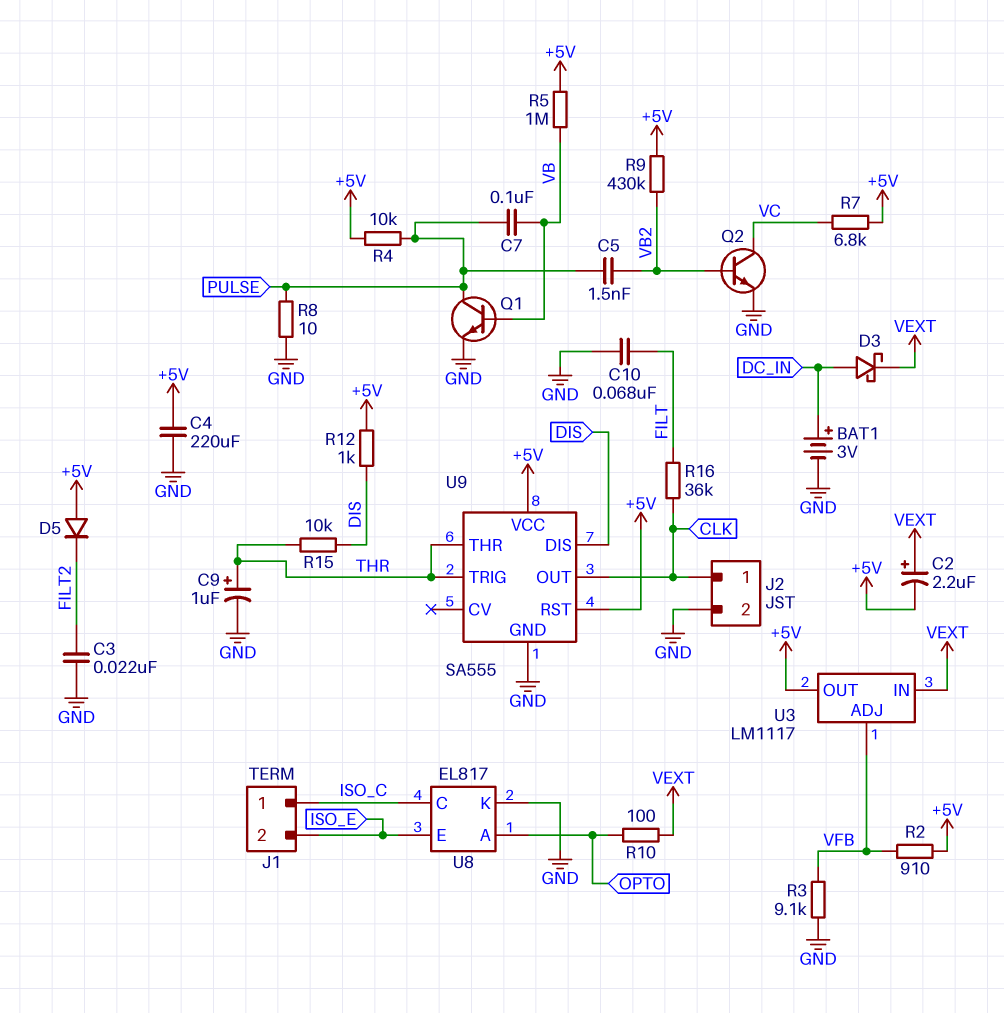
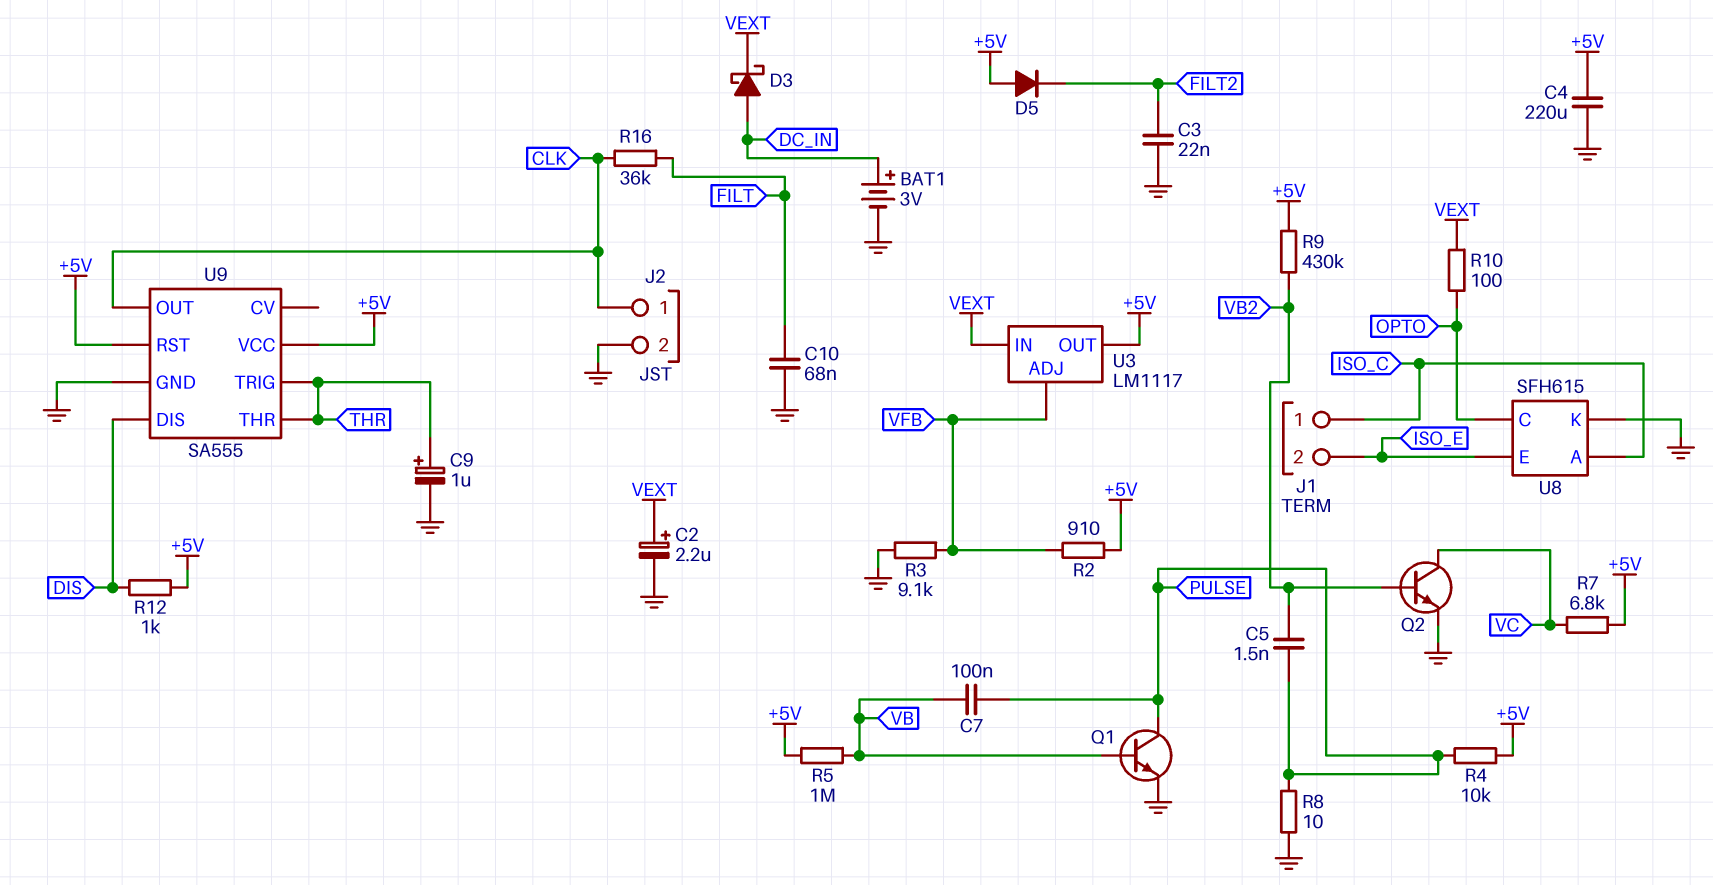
C2: 2.2uF (plus VEXT, minus +5V) -> 2.2uF (plus VEXT, minus GND)
R15: 10k (DIS, THR) -> none
U8: EL817 -> SFH615
U8 pin A: OPTO -> ISO_C
U8 pin C: ISO_C -> OPTO

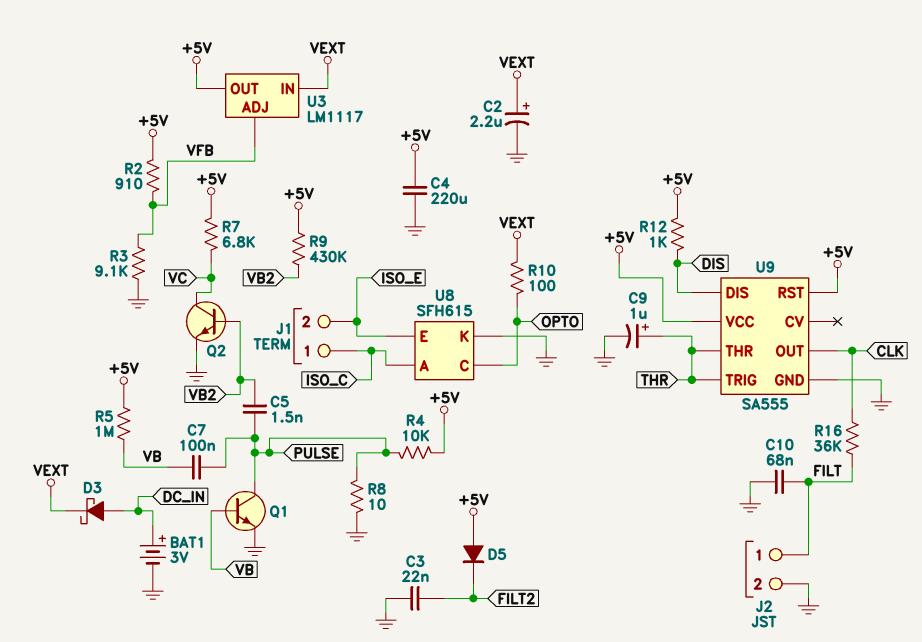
J2 pin 1: CLK -> FILT

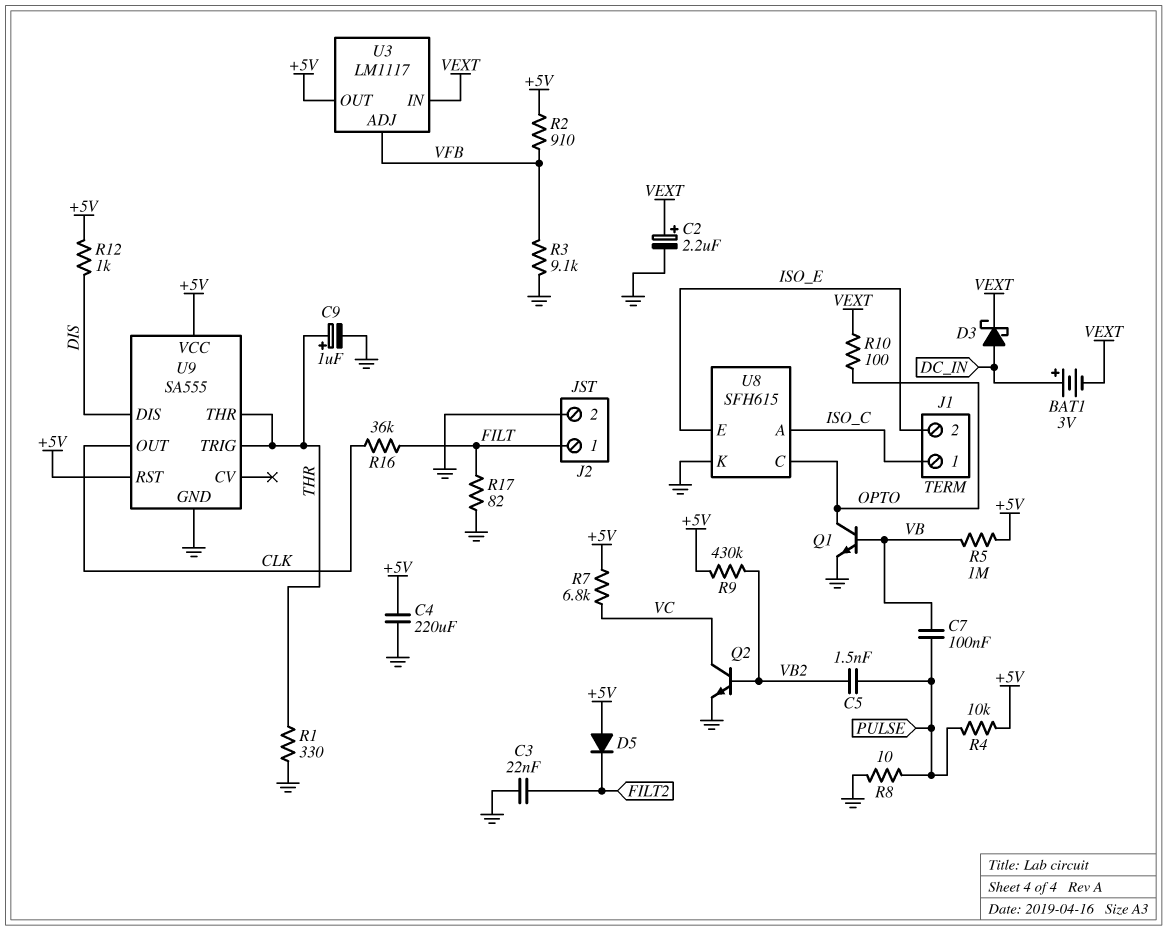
BAT1: 3V (plus DC_IN, minus GND) -> 3V (plus DC_IN, minus VEXT)
C10: 68nF (FILT, GND) -> none
Q1: NPN (B VB, C PULSE, E GND) -> NPN (B VB, C OPTO, E GND)
R1: none -> 330 (GND, THR)
R17: none -> 82 (FILT, GND)

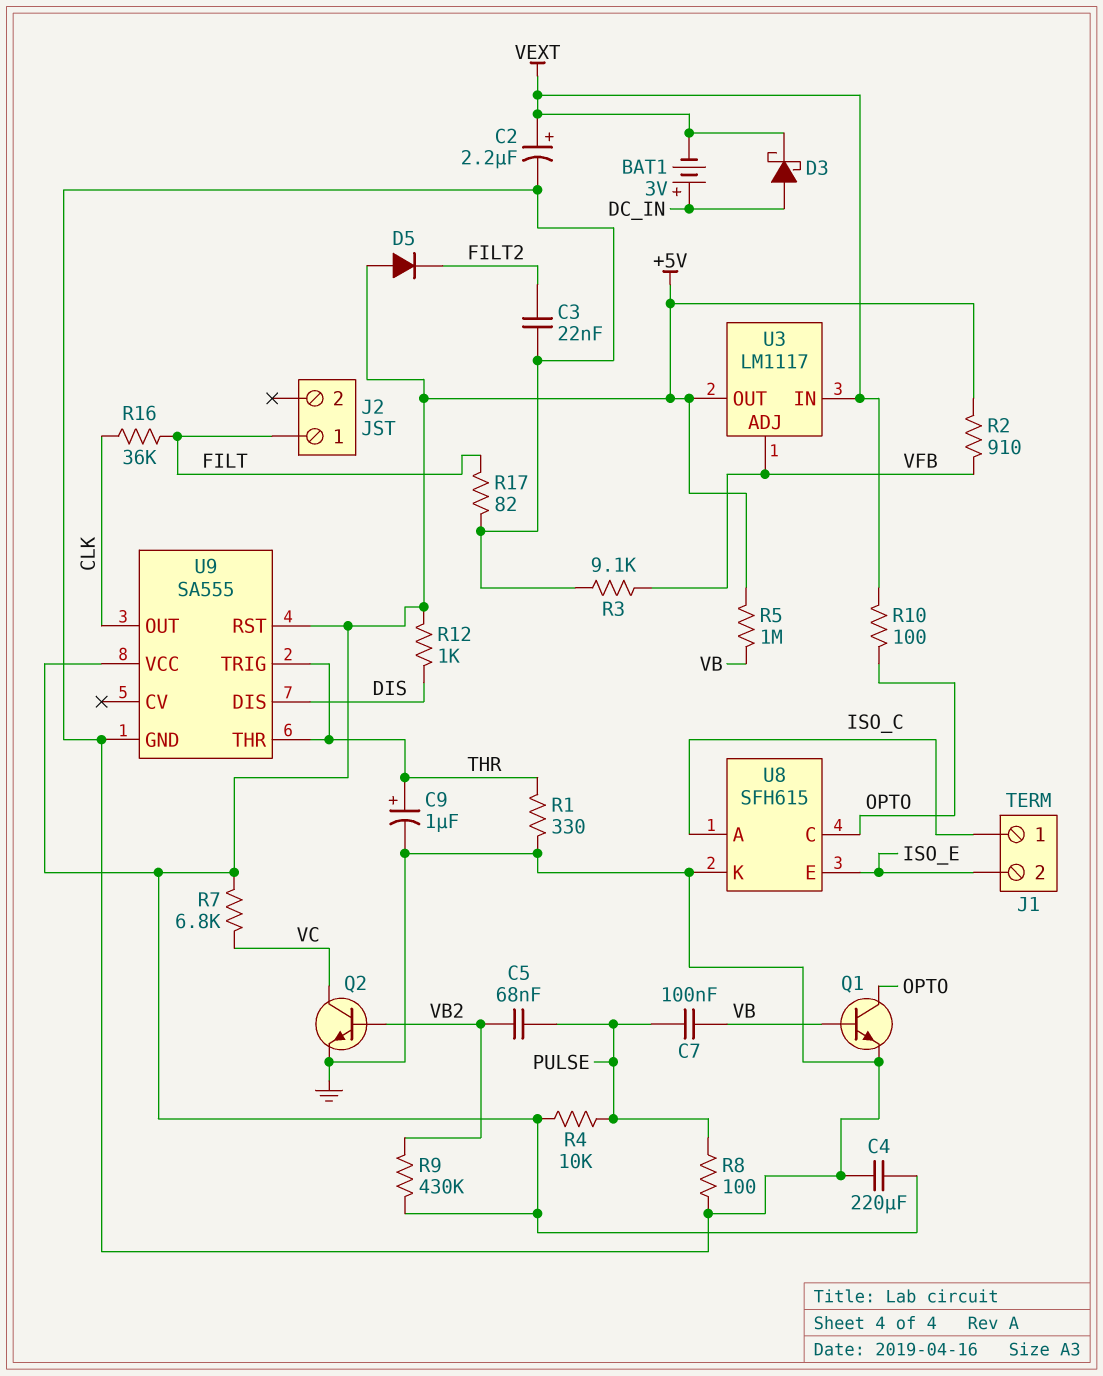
C5: 1.5nF (PULSE, VB2) -> 68nF (PULSE, VB2)
J2 pin 2: GND -> none
R8: 10 (GND, PULSE) -> 100 (GND, PULSE)

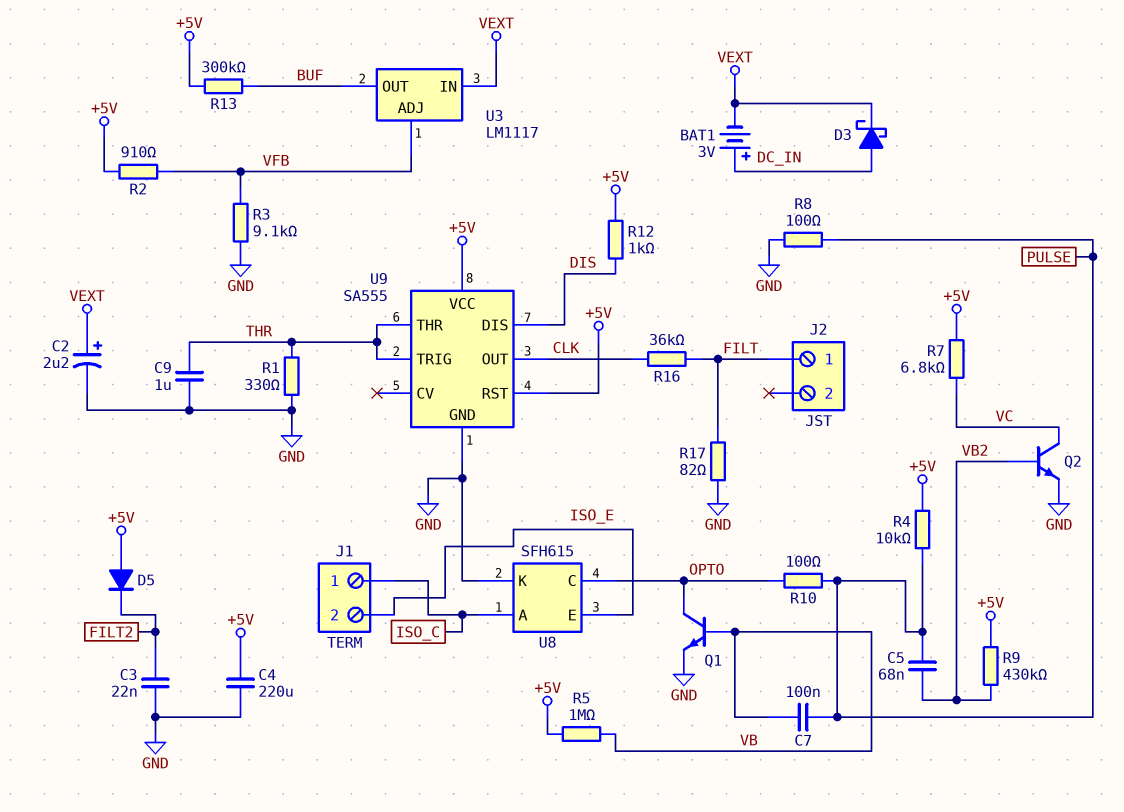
C9: 1uF (plus THR, minus GND) -> 1uF (GND, THR)
R10: 100 (OPTO, VEXT) -> 100 (OPTO, PULSE)
R13: none -> 300k (+5V, BUF)
U3 pin OUT: +5V -> BUF

